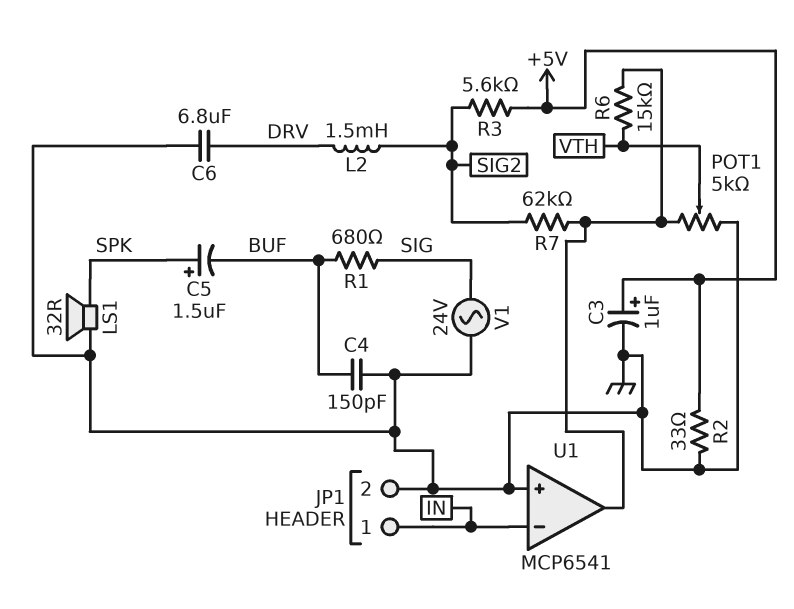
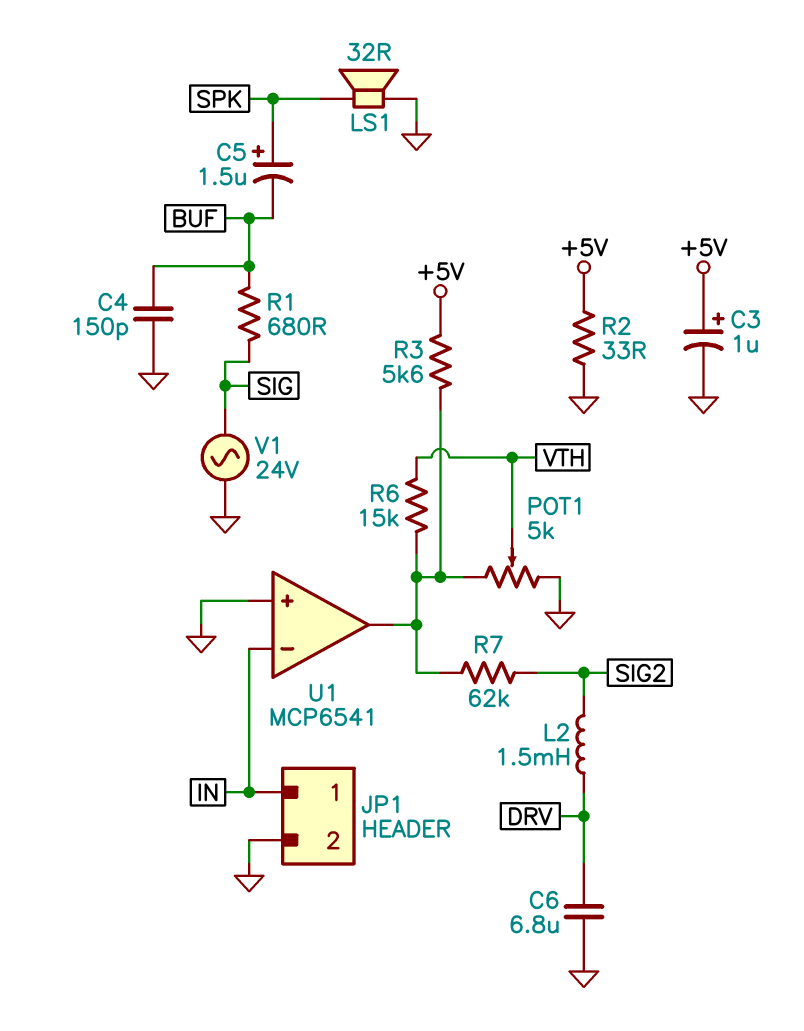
R3: 5.6k (+5V, SIG2) -> 5.6k (+5V, U1/out)

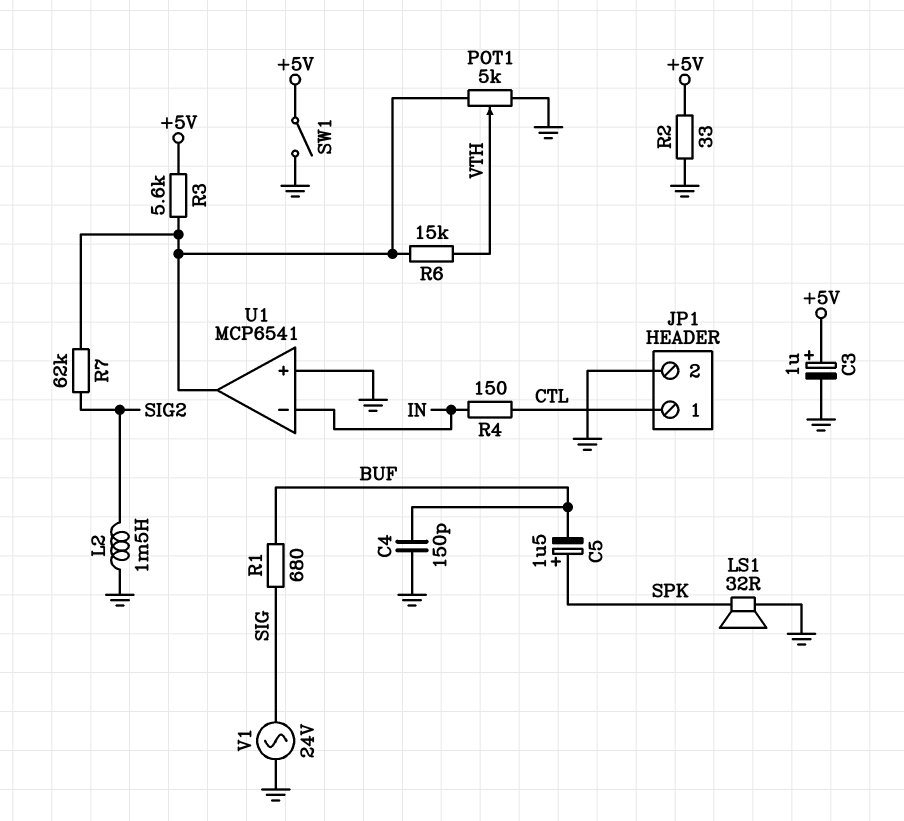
C6: 6.8uF (DRV, GND) -> none
JP1 pin 1: IN -> CTL
L2: 1.5mH (DRV, SIG2) -> 1.5mH (GND, SIG2)
R4: none -> 150 (CTL, IN)
SW1: none -> switch (+5V, GND)

